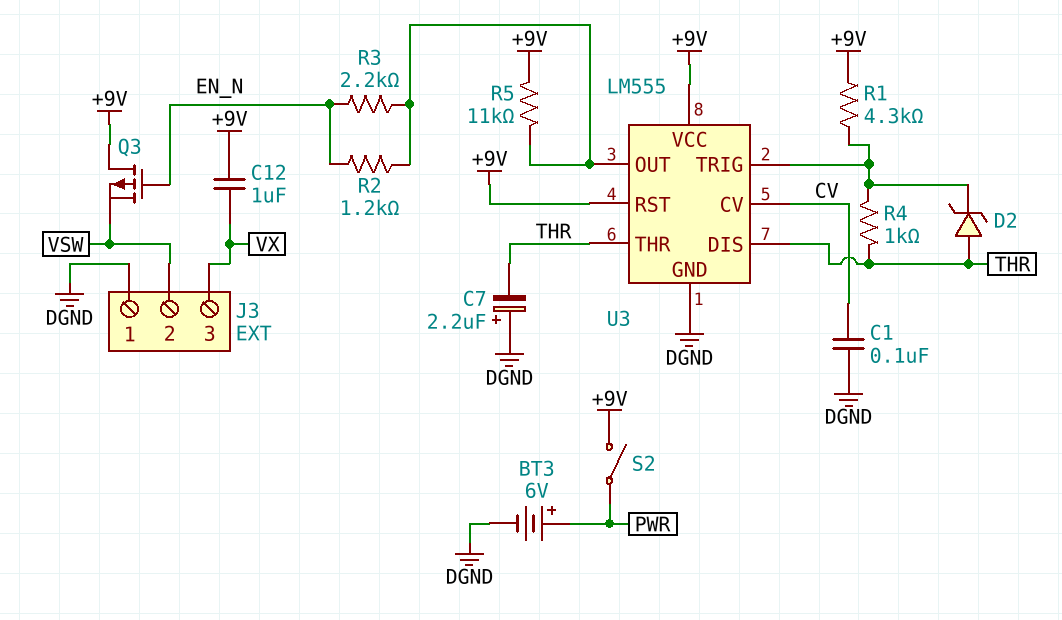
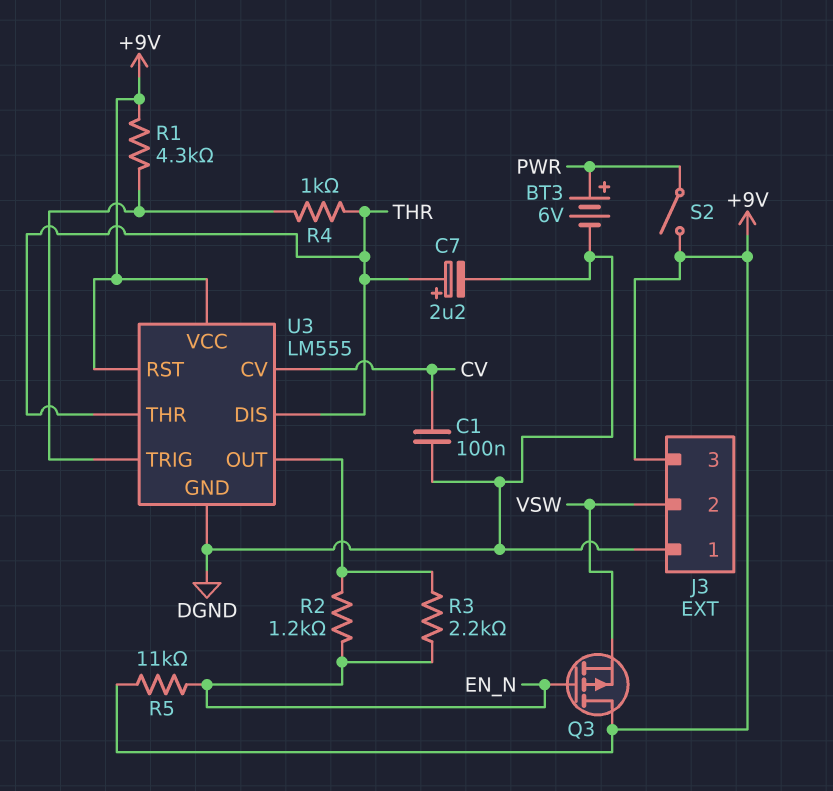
C7: 2.2uF (plus DGND, minus THR) -> 2.2uF (plus THR, minus DGND)
C12: 1uF (+9V, VX) -> none
D2: zener (A THR, K U3/TRIG) -> none
J3 pin 3: VX -> +9V
R5: 11k (+9V, U3/OUT) -> 11k (+9V, EN_N)

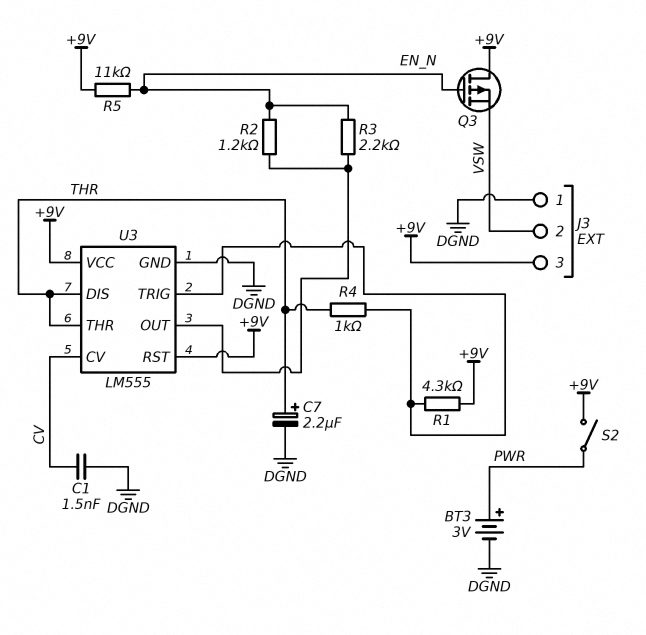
BT3: 6V (plus PWR, minus DGND) -> 3V (plus PWR, minus DGND)
C1: 100nF (CV, DGND) -> 1.5nF (CV, DGND)

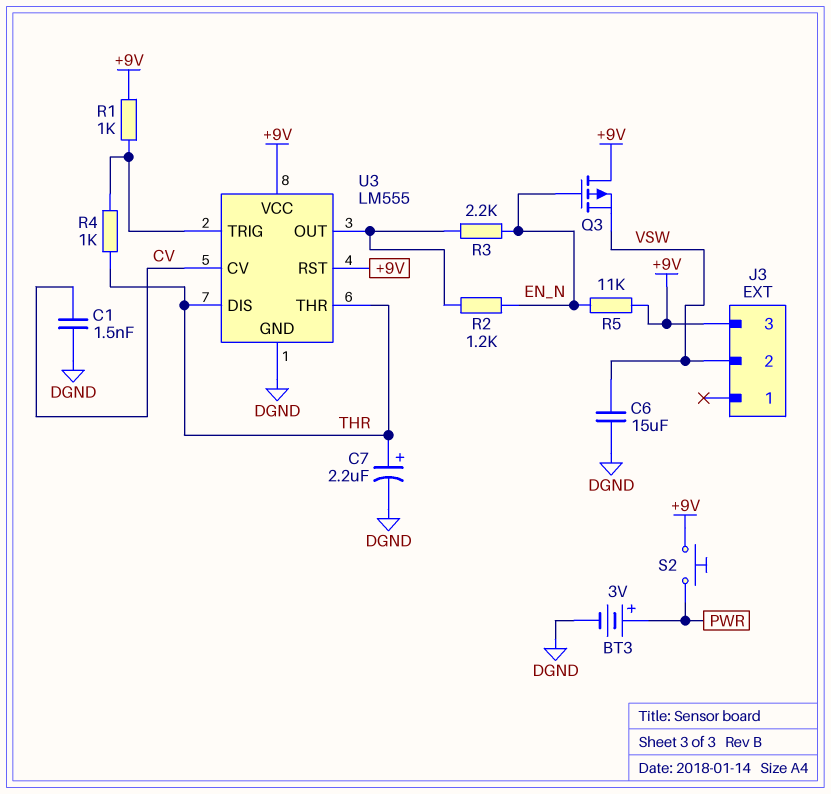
C6: none -> 15uF (DGND, VSW)
J3 pin 1: DGND -> none
R1: 4.3k (+9V, U3/TRIG) -> 1k (+9V, U3/TRIG)
S2: switch (+9V, PWR) -> button (+9V, PWR)

